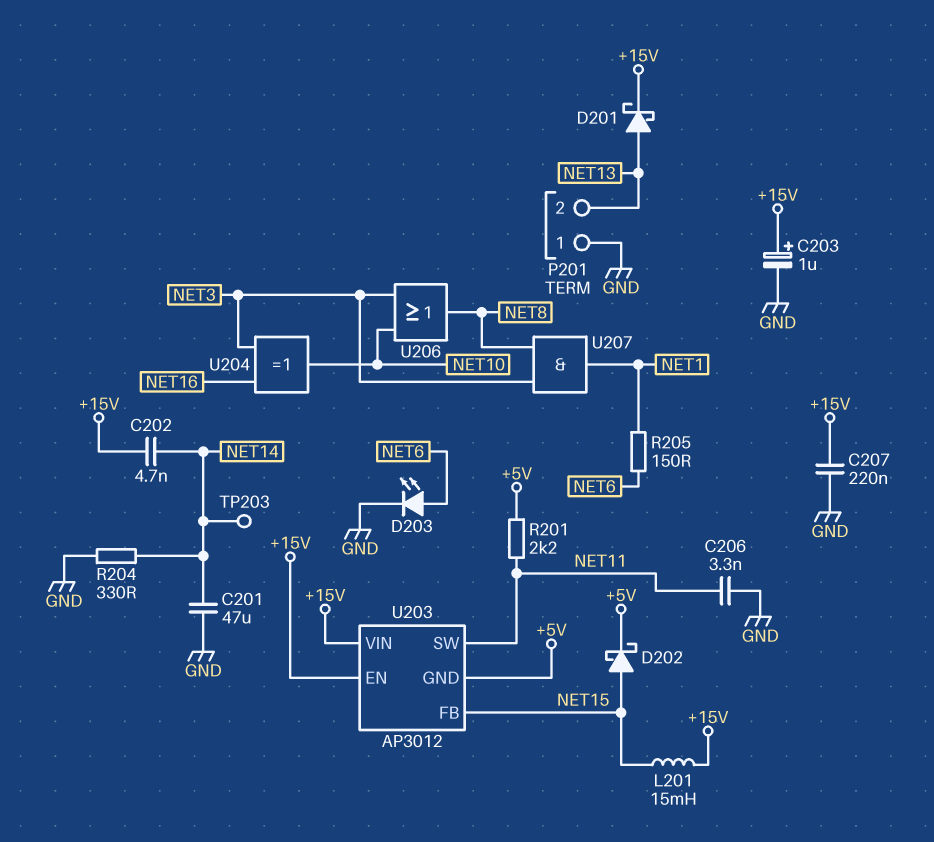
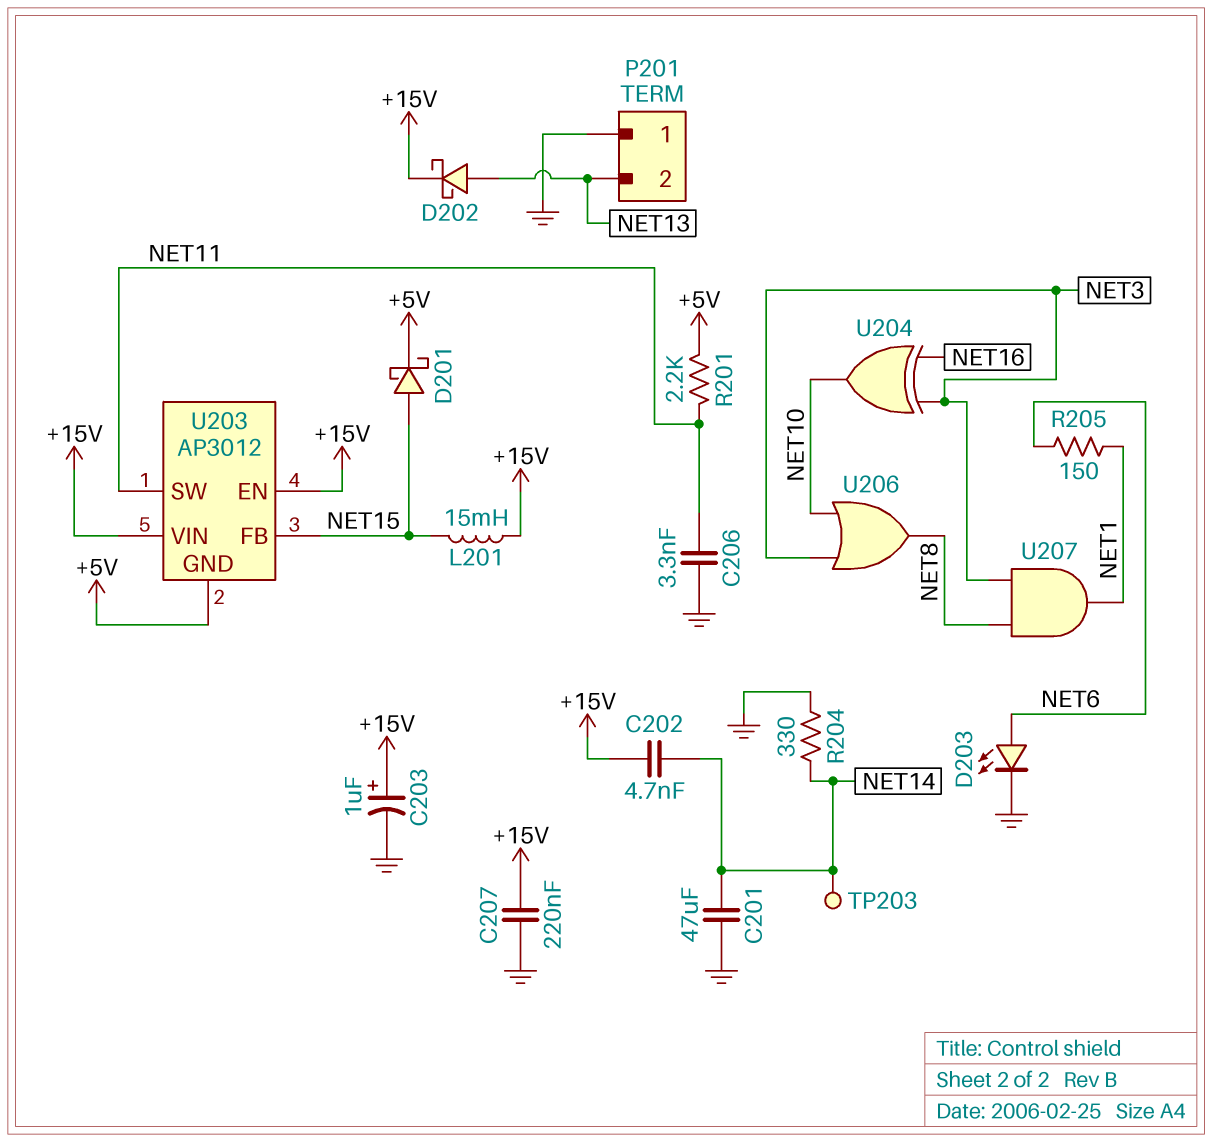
D201: schottky (A NET13, K +15V) -> schottky (A NET15, K +5V)
D202: schottky (A NET15, K +5V) -> schottky (A NET13, K +15V)

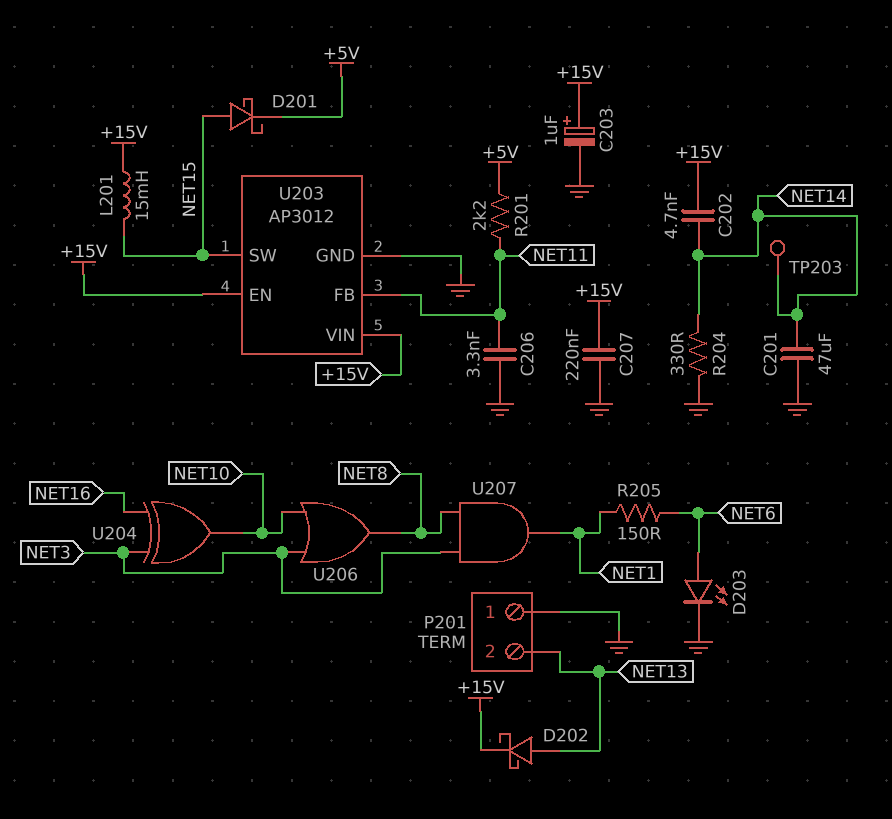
U203 pin FB: NET15 -> NET11
U203 pin GND: +5V -> GND
U203 pin SW: NET11 -> NET15

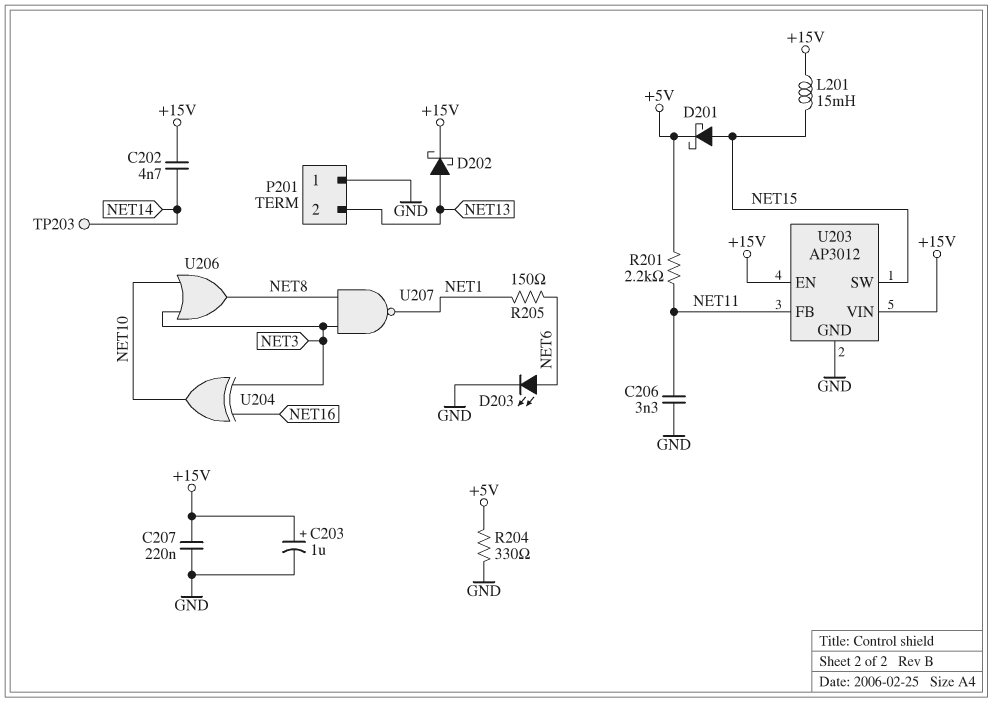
C201: 47uF (GND, NET14) -> none
R204: 330 (GND, NET14) -> 330 (+5V, GND)
U207: AND (in NET3, in NET8, out NET1) -> NAND (in NET3, in NET8, out NET1)

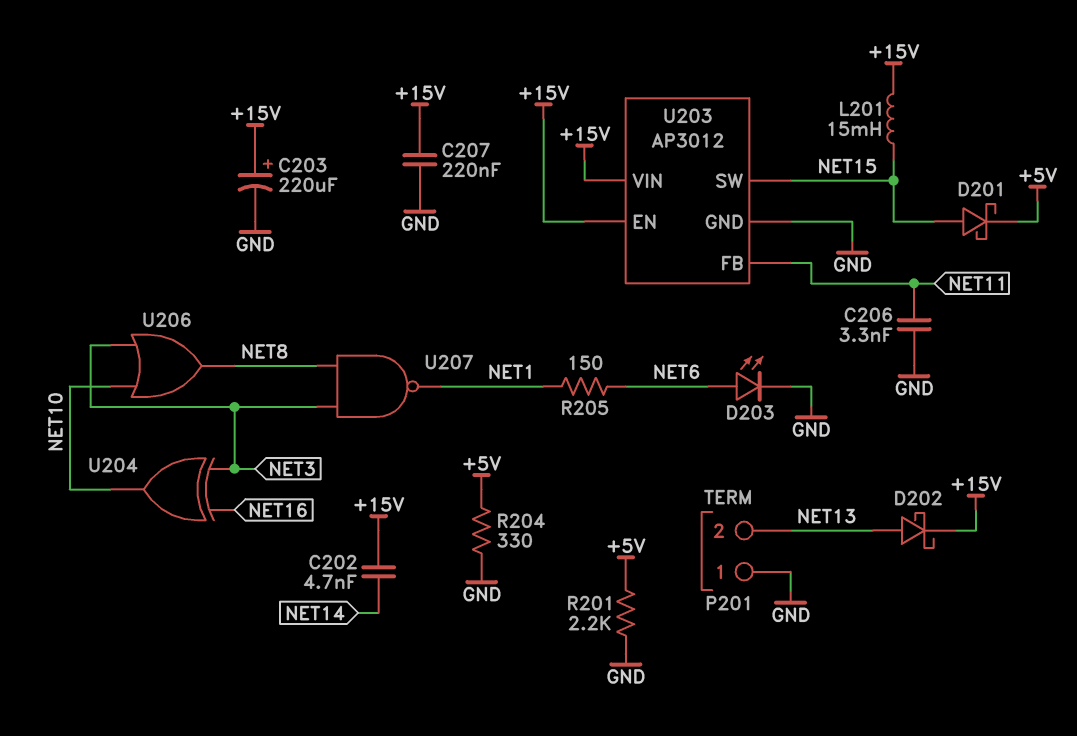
C203: 1uF (plus +15V, minus GND) -> 220uF (plus +15V, minus GND)
R201: 2.2k (+5V, NET11) -> 2.2k (+5V, GND)
TP203: test point (NET14) -> none

